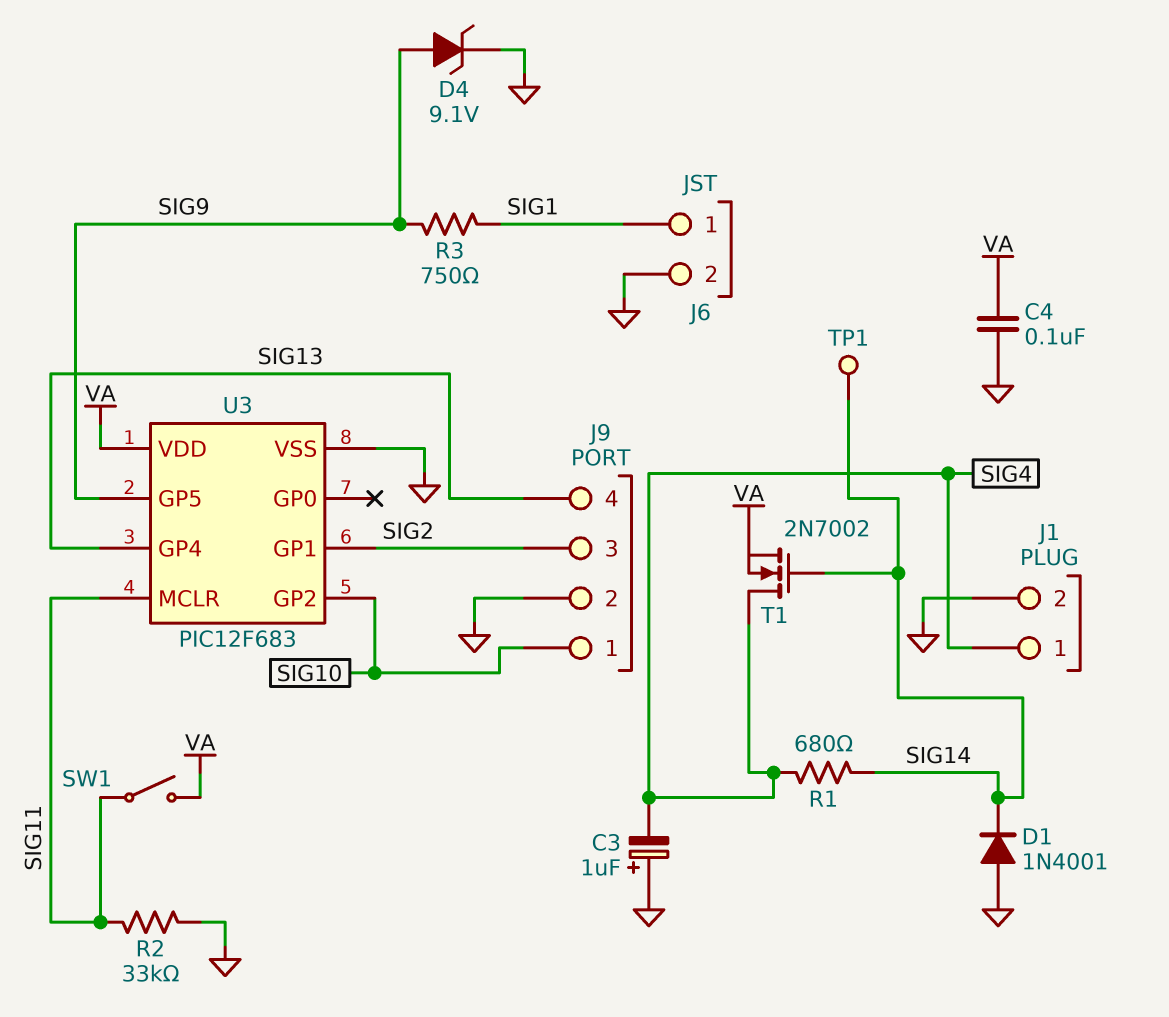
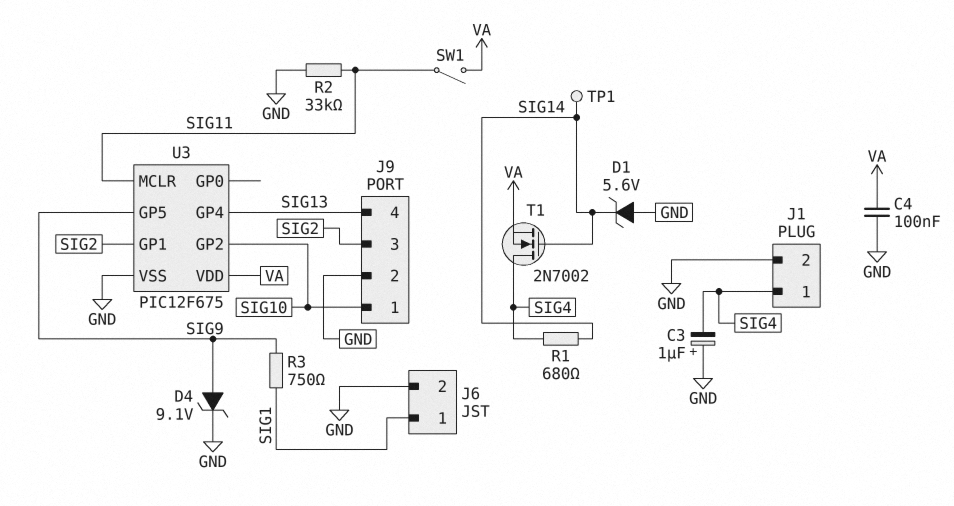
D1: diode 1N4001 (A GND, K SIG14) -> zener 5.6V (A GND, K SIG14)
U3: PIC12F683 -> PIC12F675

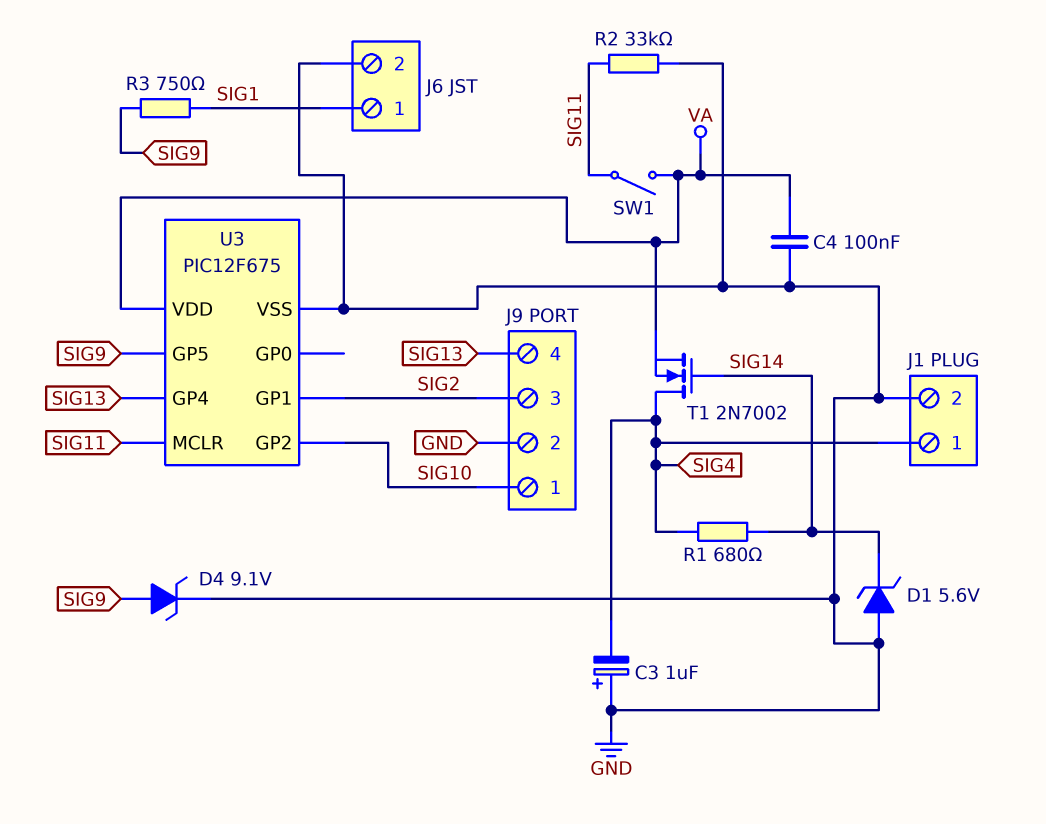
TP1: test point (SIG14) -> none

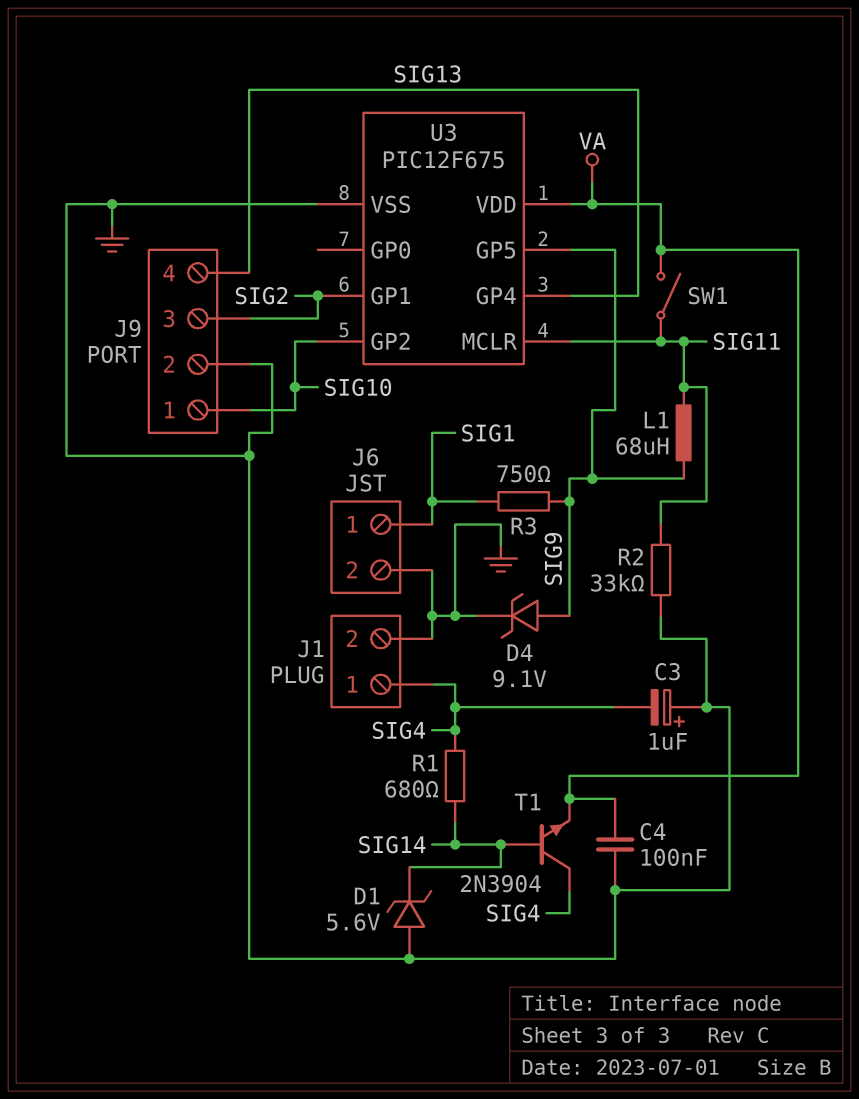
L1: none -> 68uH (SIG9, SIG11)
T1: NMOS 2N7002 (G SIG14, D SIG4, S VA) -> NPN 2N3904 (B SIG14, C SIG4, E VA)

